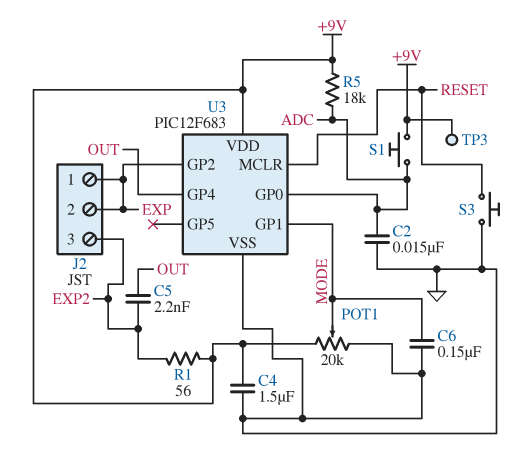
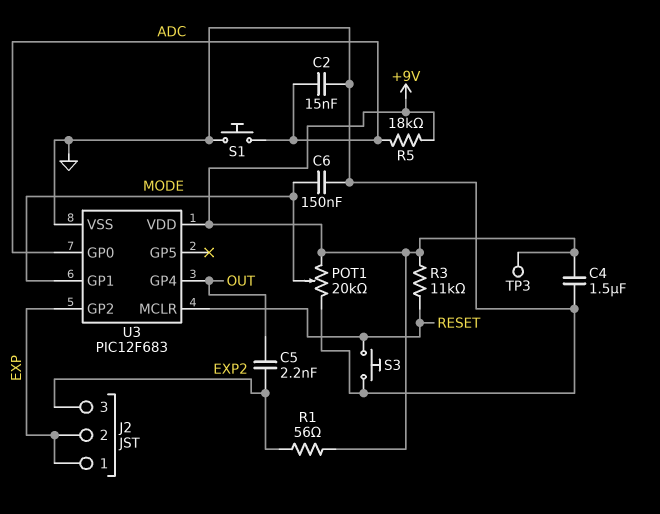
R3: none -> 11k (+9V, RESET)
S1: button (+9V, ADC) -> button (ADC, GND)

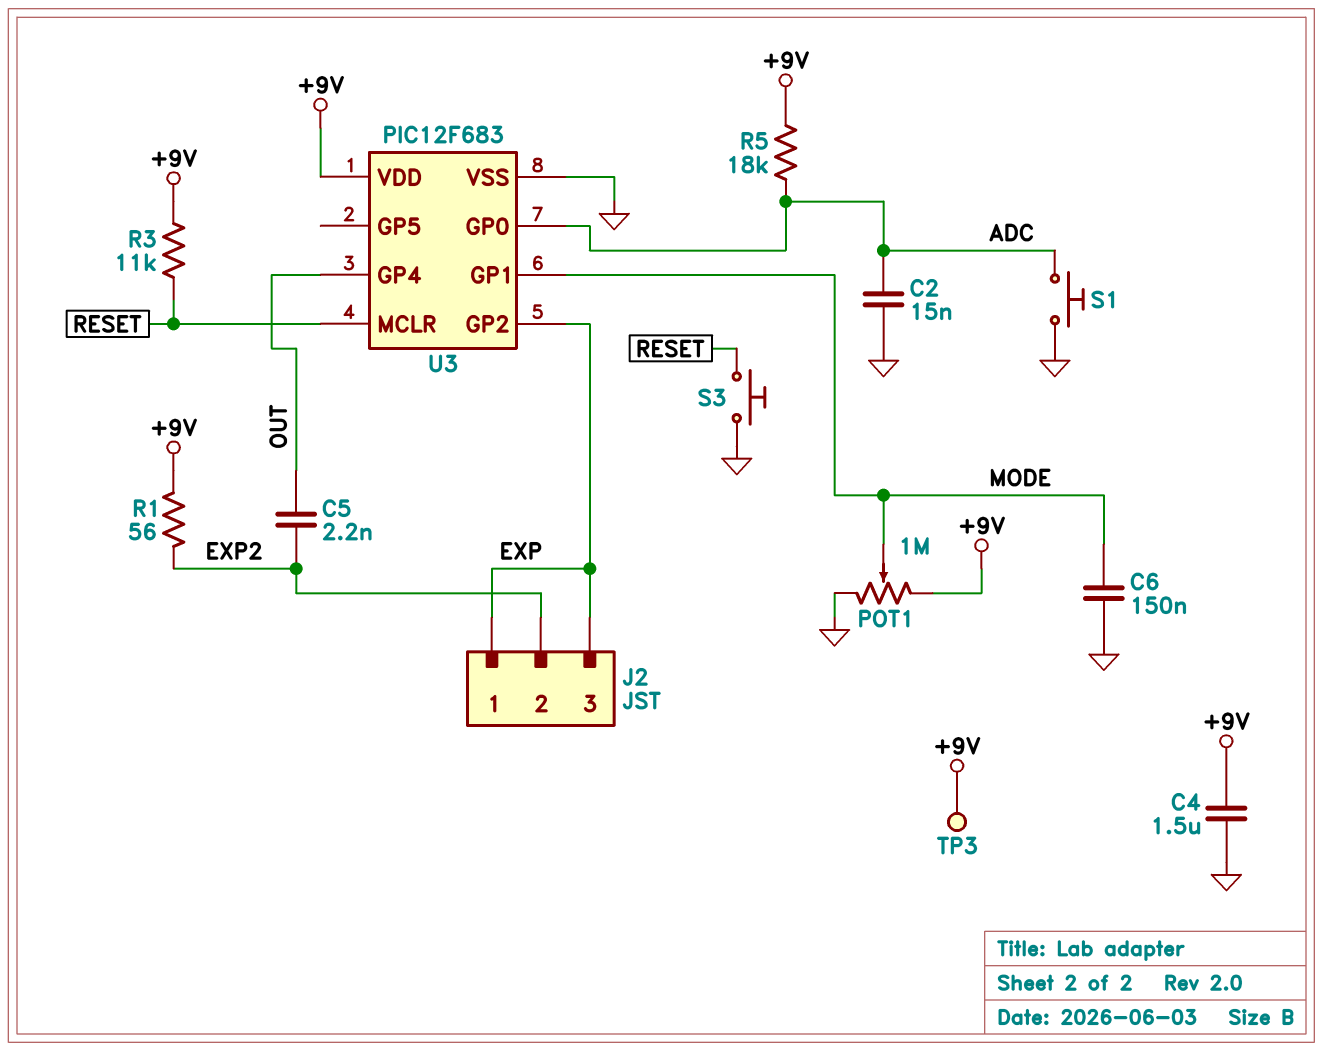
J2 pin 2: EXP -> EXP2
J2 pin 3: EXP2 -> EXP
POT1: 20k (+9V, GND, wiper MODE) -> 1M (+9V, GND, wiper MODE)

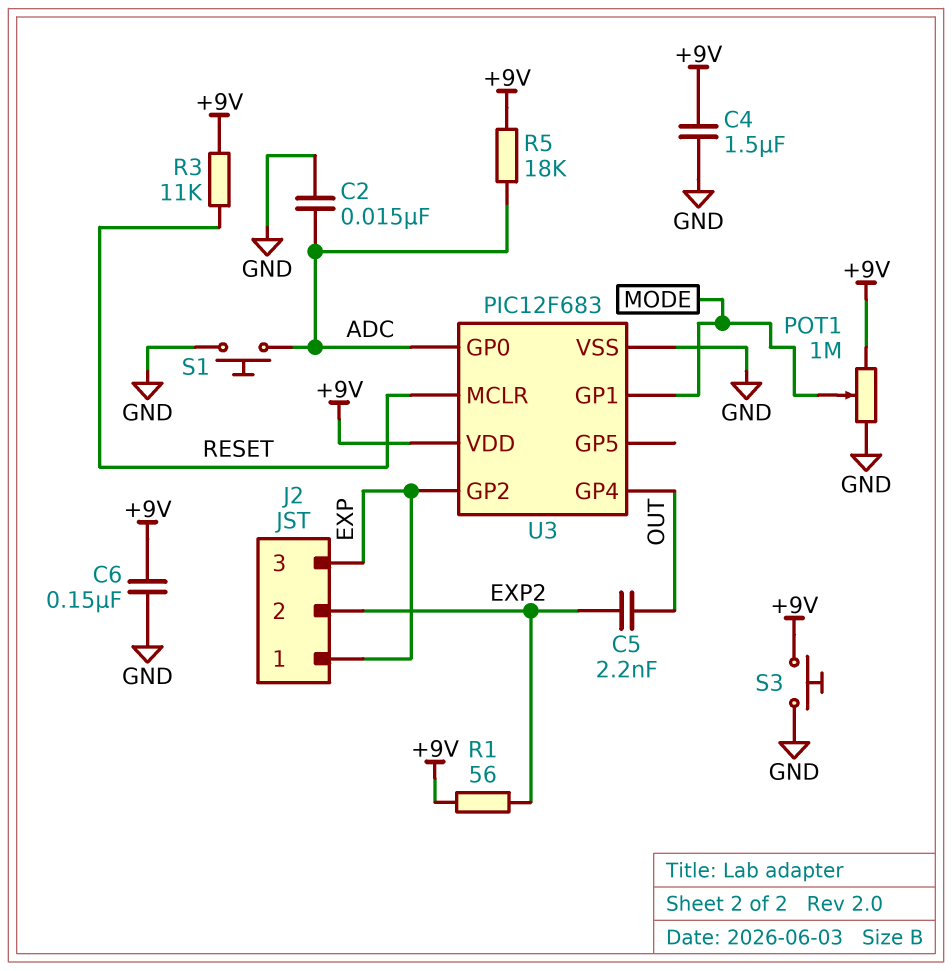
C6: 150nF (GND, MODE) -> 150nF (+9V, GND)
S3: button (GND, RESET) -> button (+9V, GND)
TP3: test point (+9V) -> none

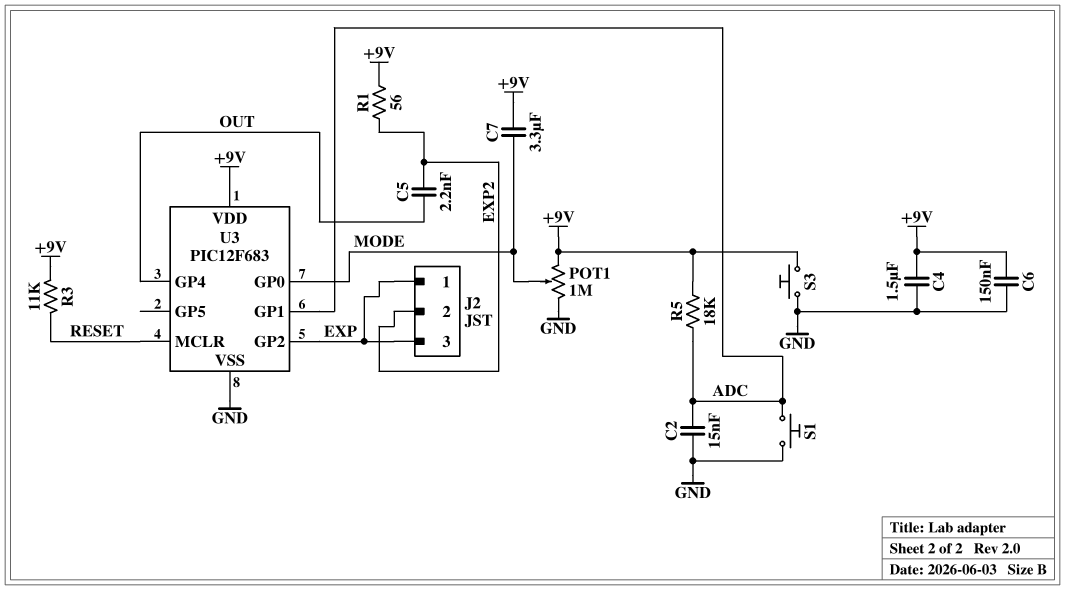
C7: none -> 3.3uF (+9V, MODE)
U3 pin GP0: ADC -> MODE
U3 pin GP1: MODE -> ADC

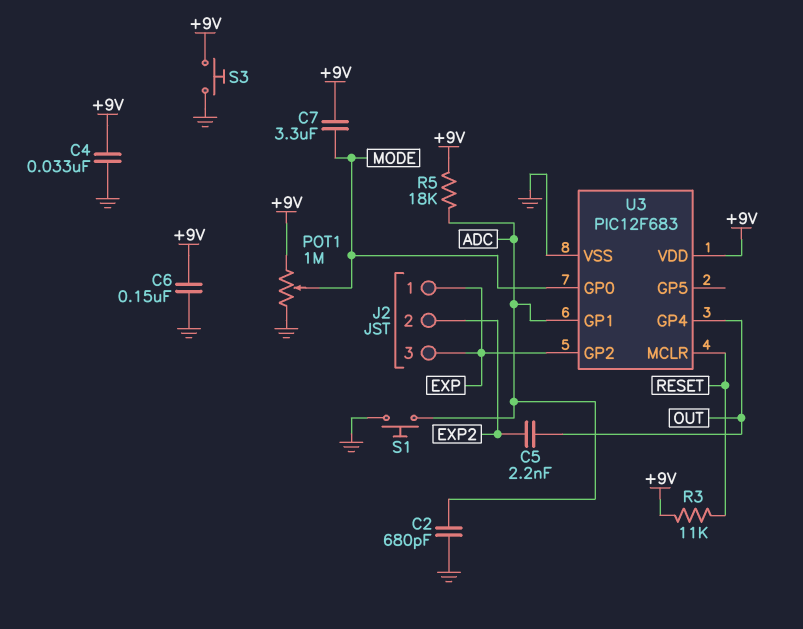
C2: 15nF (ADC, GND) -> 680pF (ADC, GND)
C4: 1.5uF (+9V, GND) -> 33nF (+9V, GND)
R1: 56 (+9V, EXP2) -> none

